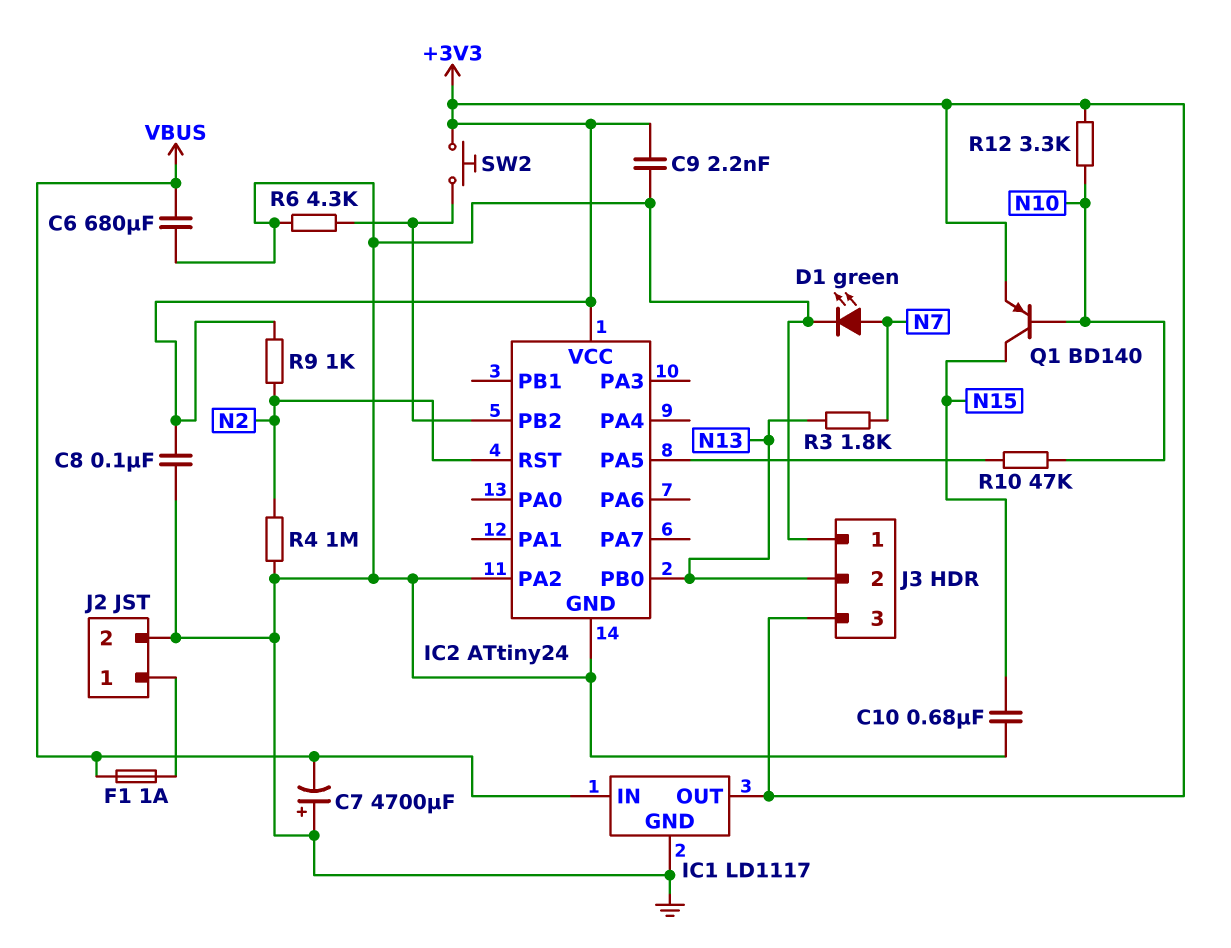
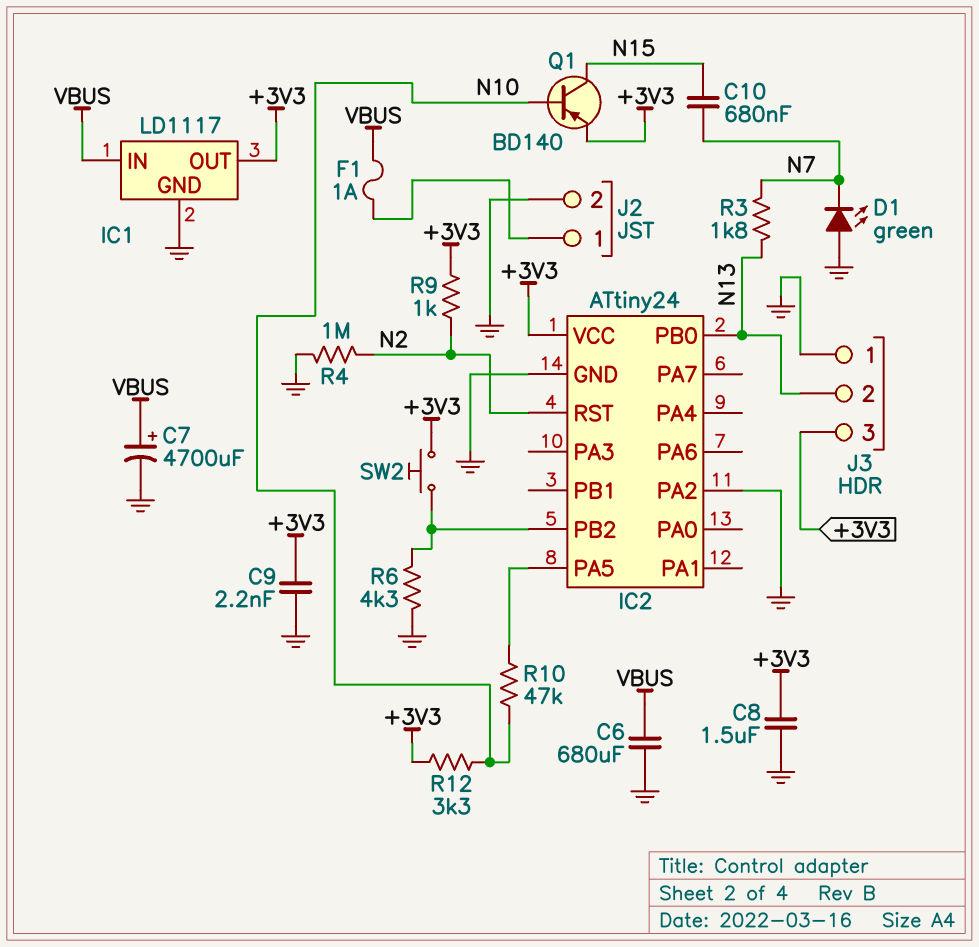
C7: 4700uF (plus GND, minus VBUS) -> 4700uF (plus VBUS, minus GND)
C8: 100nF (+3V3, GND) -> 1.5uF (+3V3, GND)
C10: 680nF (GND, N15) -> 680nF (N7, N15)
D1: LED green (A N7, K GND) -> LED green (A GND, K N7)

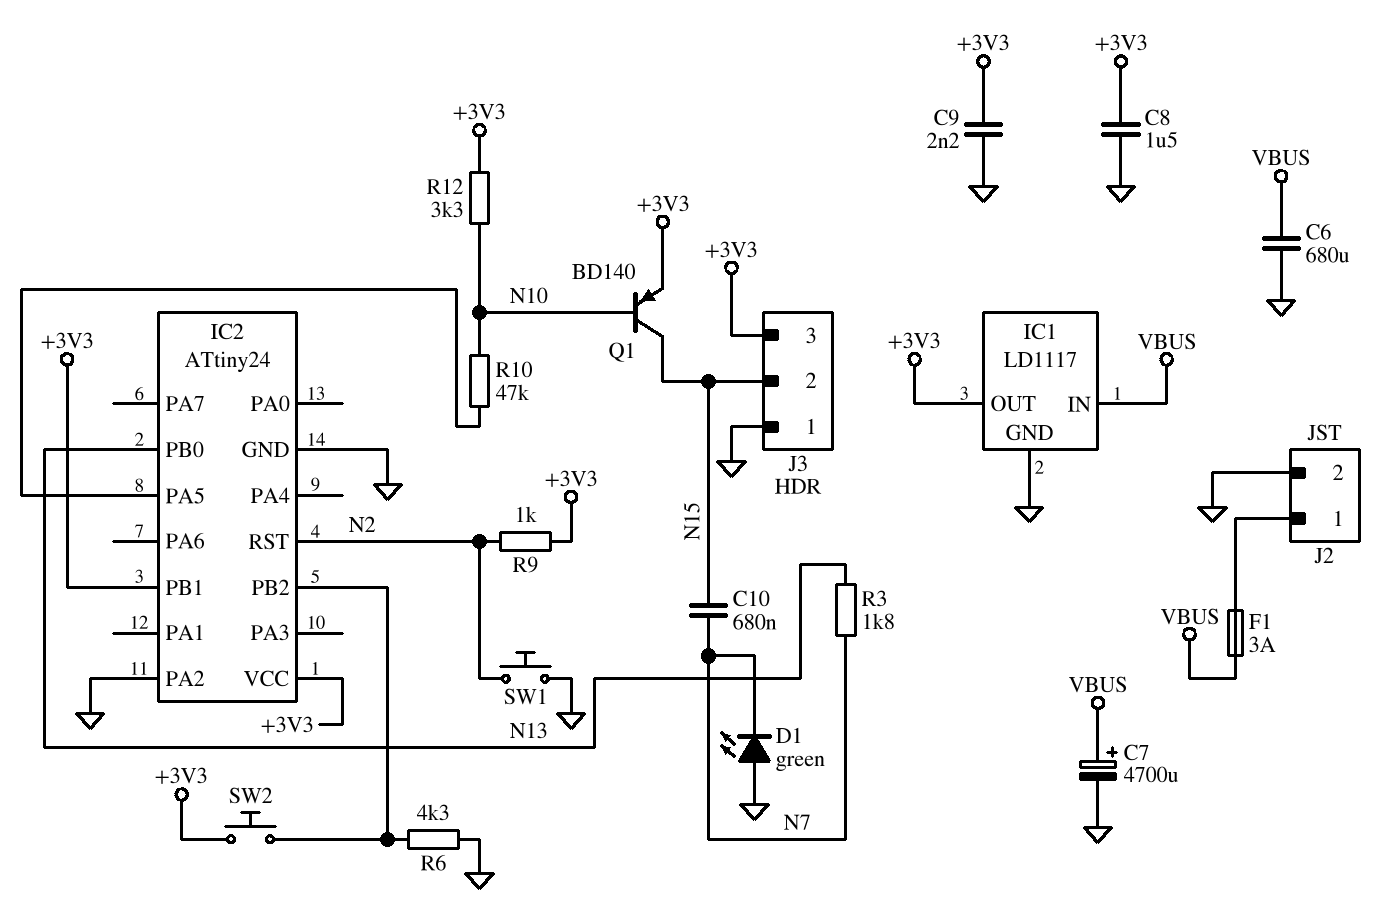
F1: 1A (J2/1, VBUS) -> 3A (J2/1, VBUS)
IC2 pin PB1: none -> +3V3
J3 pin 2: N13 -> N15
R4: 1M (GND, N2) -> none
SW1: none -> button (GND, N2)

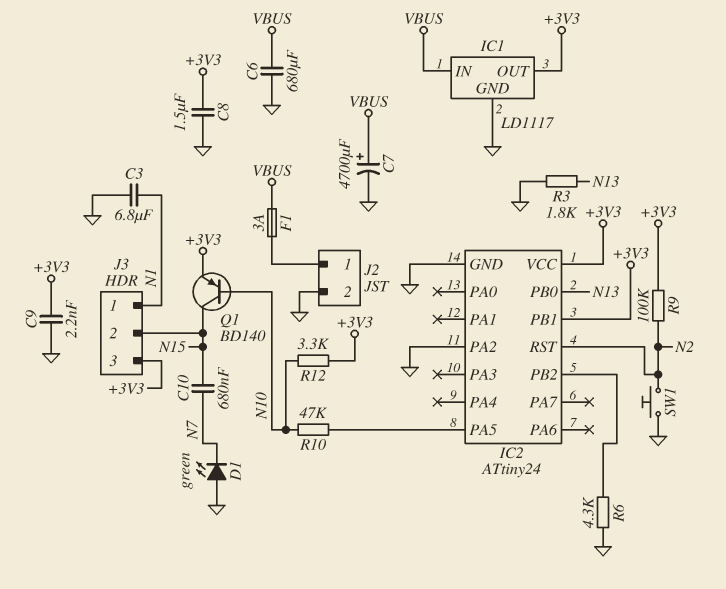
C3: none -> 6.8uF (GND, N1)
J3 pin 1: GND -> N1
R3: 1.8k (N7, N13) -> 1.8k (GND, N13)
R9: 1k (+3V3, N2) -> 100k (+3V3, N2)
SW2: button (+3V3, IC2/PB2) -> none

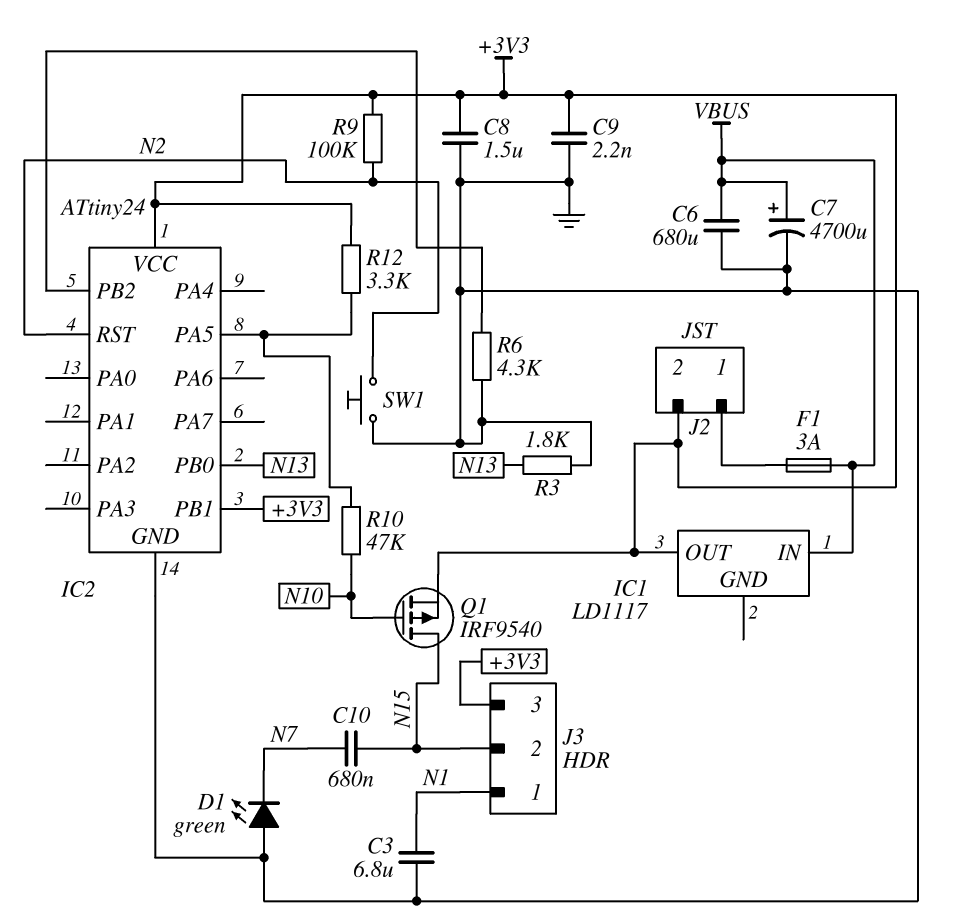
IC1 pin GND: GND -> none
IC2 pin PA2: GND -> none
J2 pin 2: GND -> +3V3
Q1: PNP BD140 (B N10, C N15, E +3V3) -> PMOS IRF9540 (G N10, D N15, S +3V3)
R12: 3.3k (+3V3, N10) -> 3.3k (+3V3, IC2/PA5)

